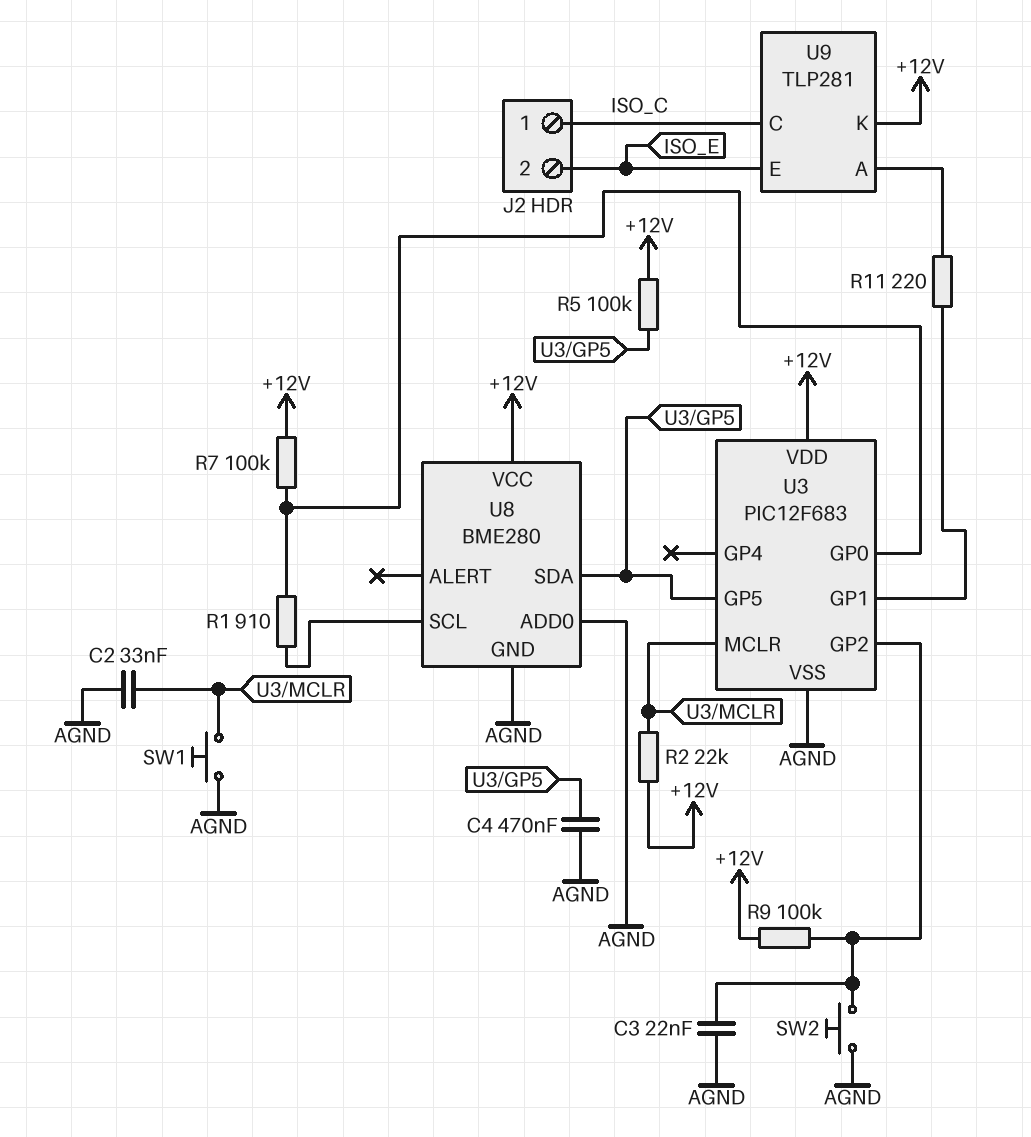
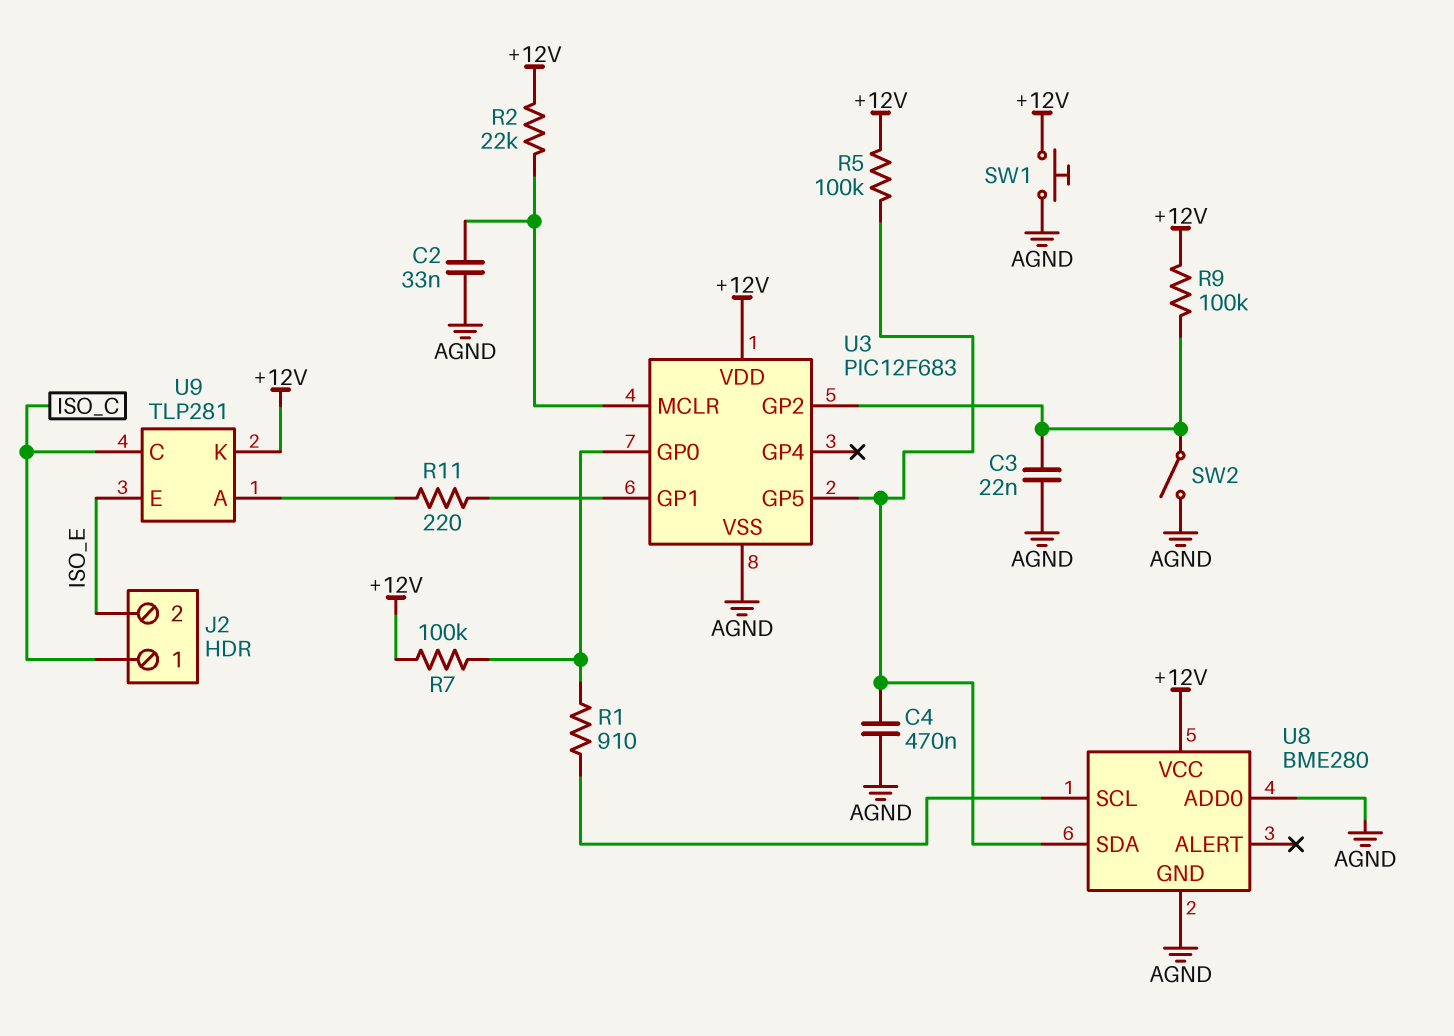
SW1: button (AGND, U3/MCLR) -> button (+12V, AGND)
SW2: button (AGND, U3/GP2) -> switch (AGND, U3/GP2)

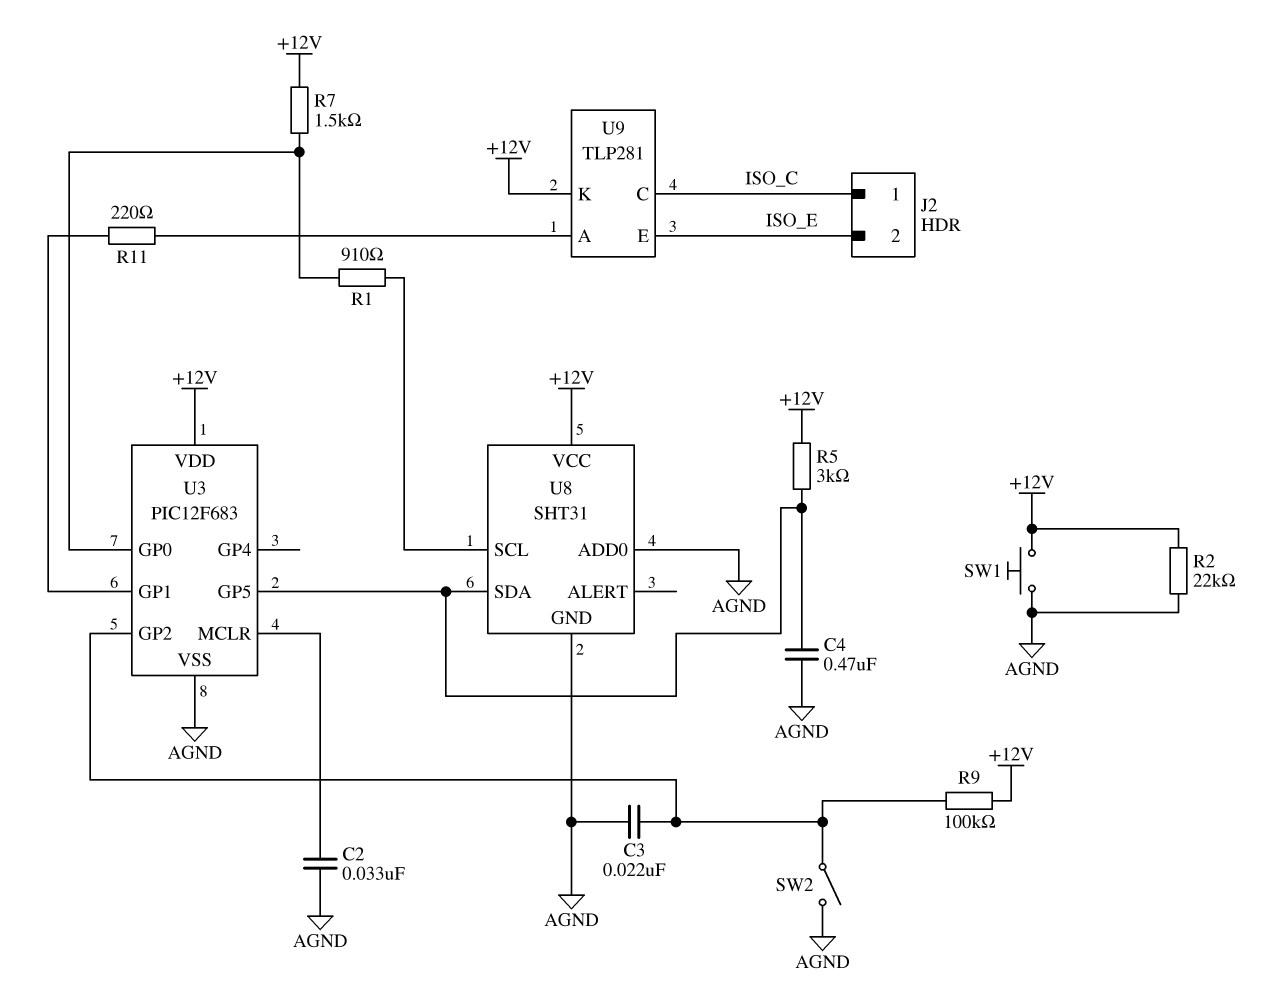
R2: 22k (+12V, U3/MCLR) -> 22k (+12V, AGND)
R5: 100k (+12V, U3/GP5) -> 3k (+12V, U3/GP5)
R7: 100k (+12V, U3/GP0) -> 1.5k (+12V, U3/GP0)
U8: BME280 -> SHT31

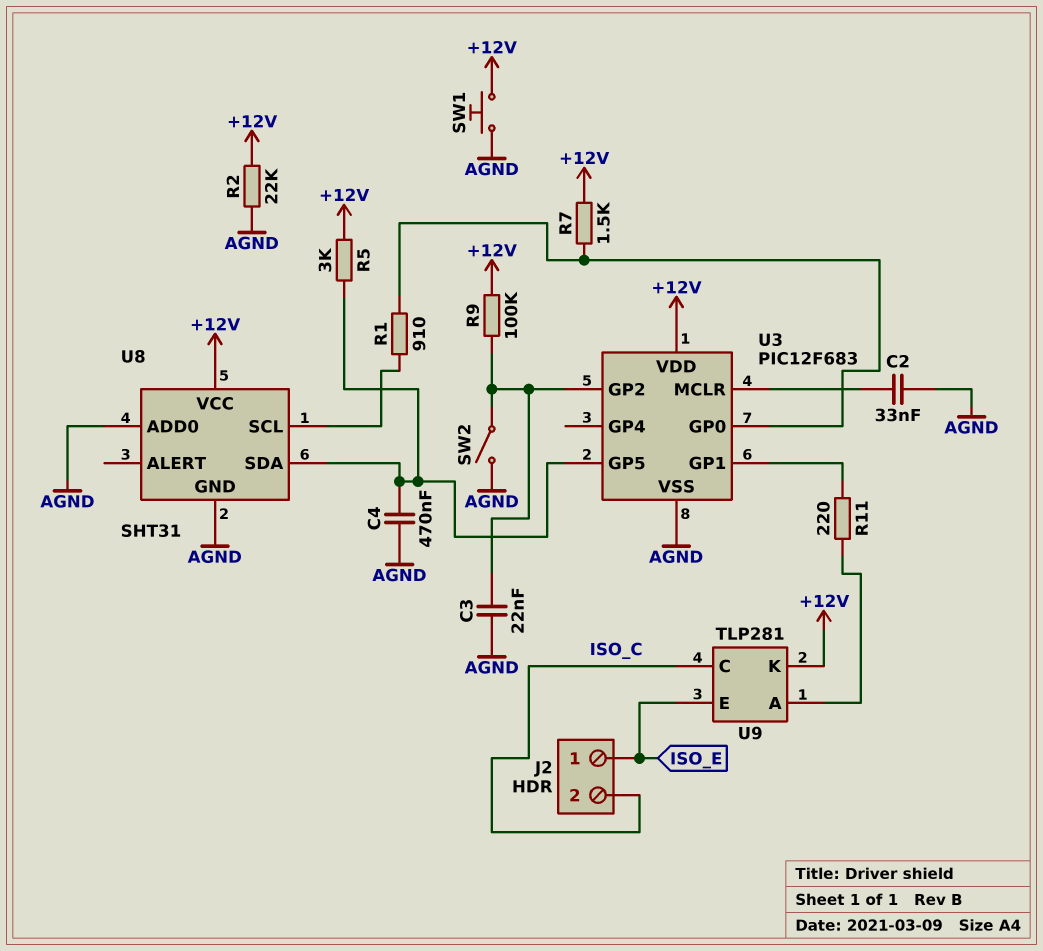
J2 pin 1: ISO_C -> ISO_E
J2 pin 2: ISO_E -> ISO_C

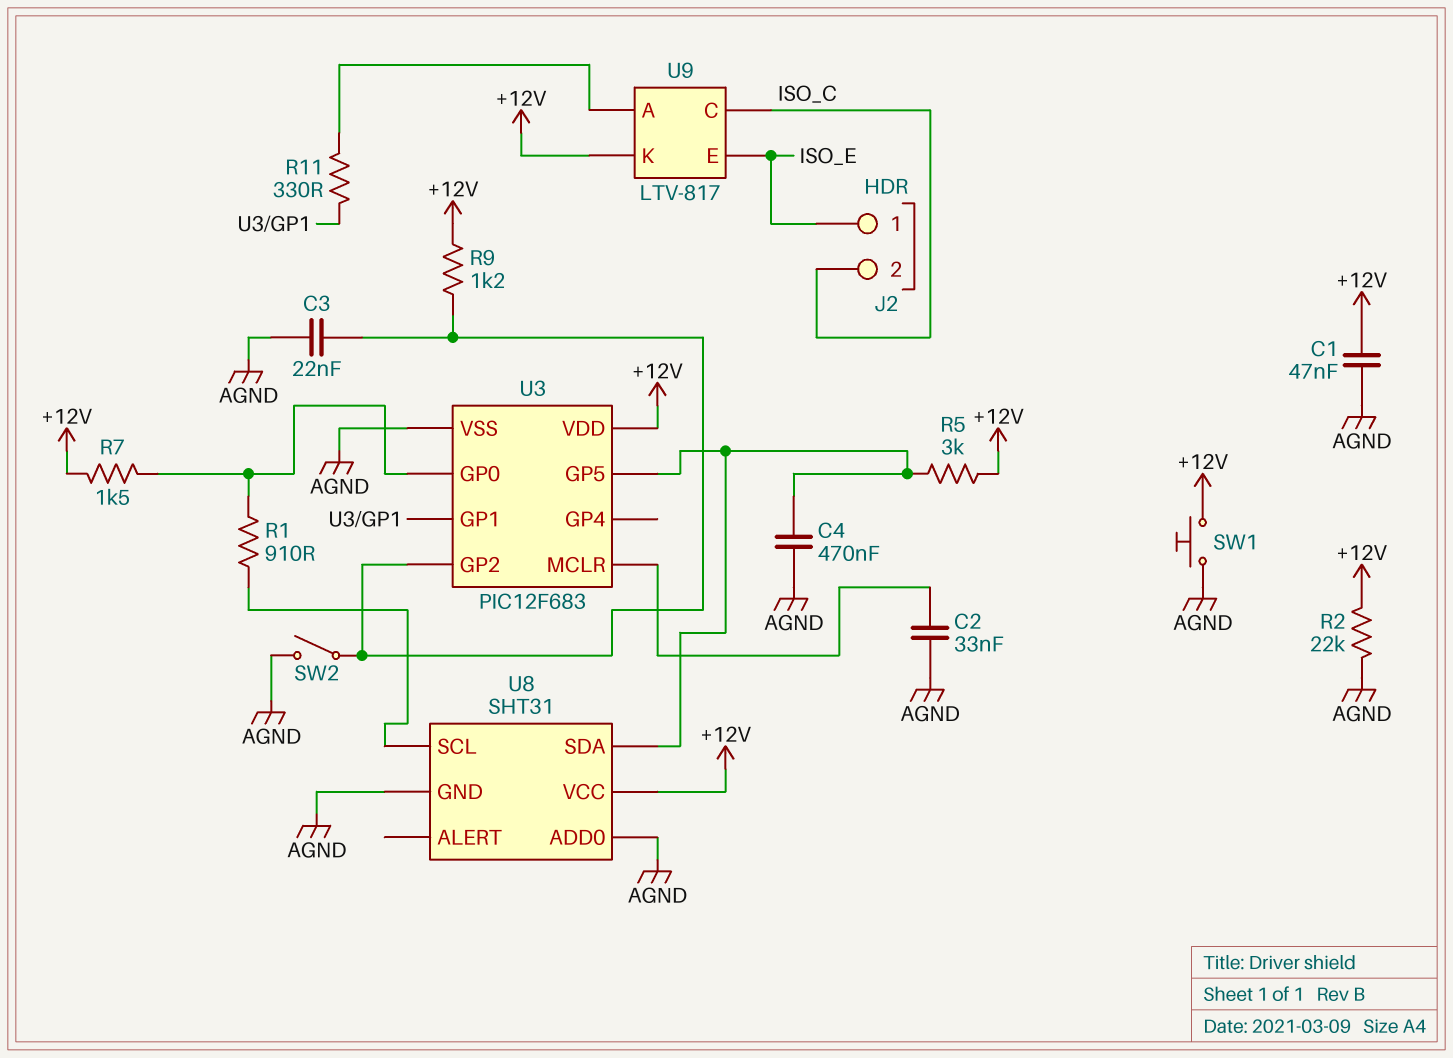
C1: none -> 47nF (+12V, AGND)
R9: 100k (+12V, U3/GP2) -> 1.2k (+12V, U3/GP2)
R11: 220 (U3/GP1, U9/A) -> 330 (U3/GP1, U9/A)
U9: TLP281 -> LTV-817

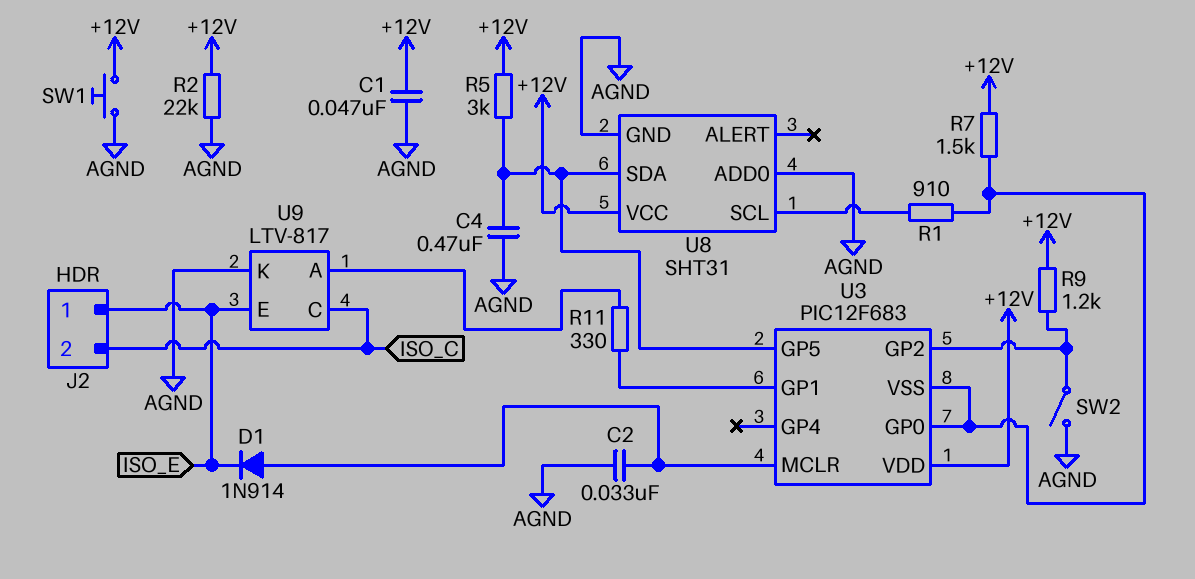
C3: 22nF (AGND, U3/GP2) -> none
D1: none -> diode 1N914 (A U3/MCLR, K ISO_E)
U3 pin VSS: AGND -> U3/GP0
U9 pin K: +12V -> AGND

